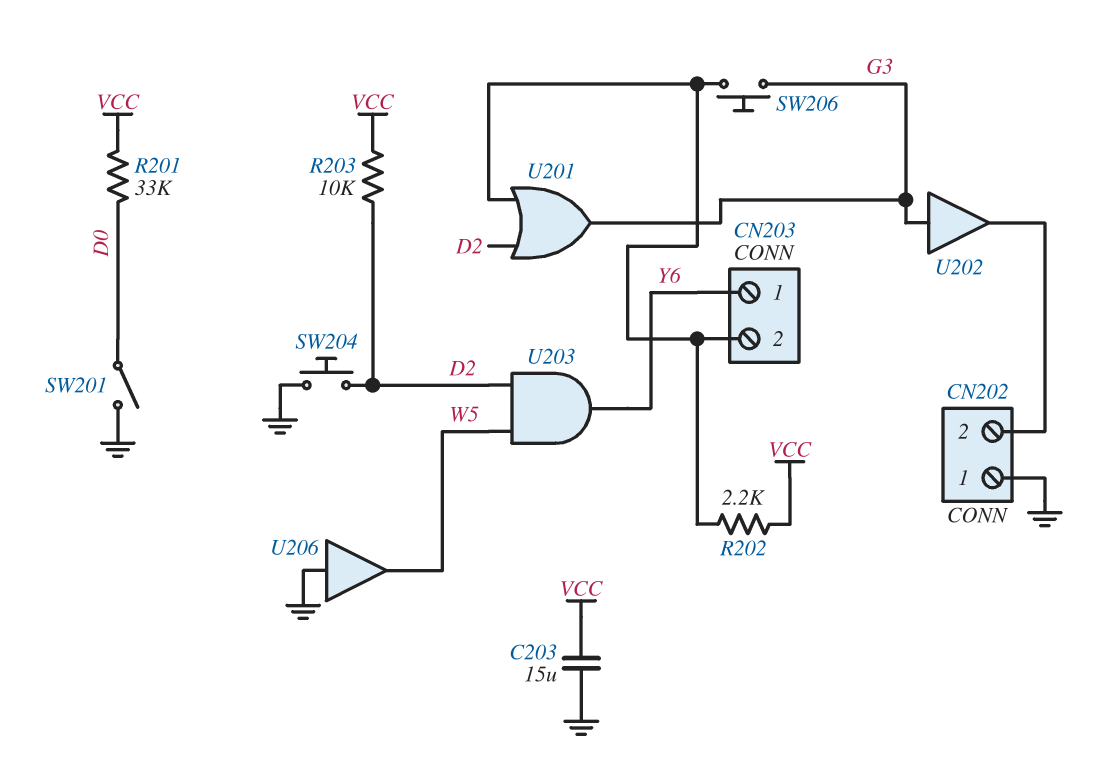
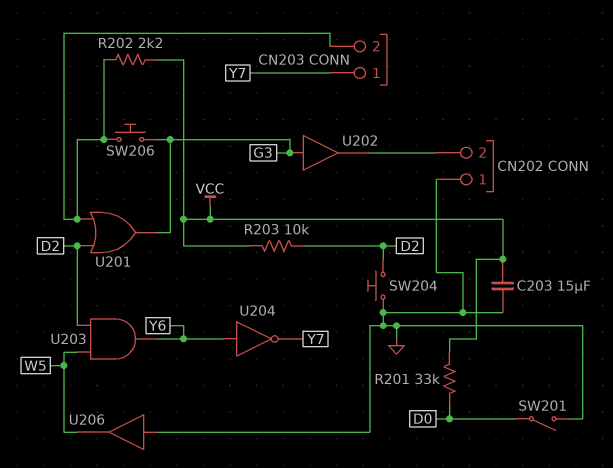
CN203 pin 1: Y6 -> Y7
U204: none -> NOT (in Y6, out Y7)

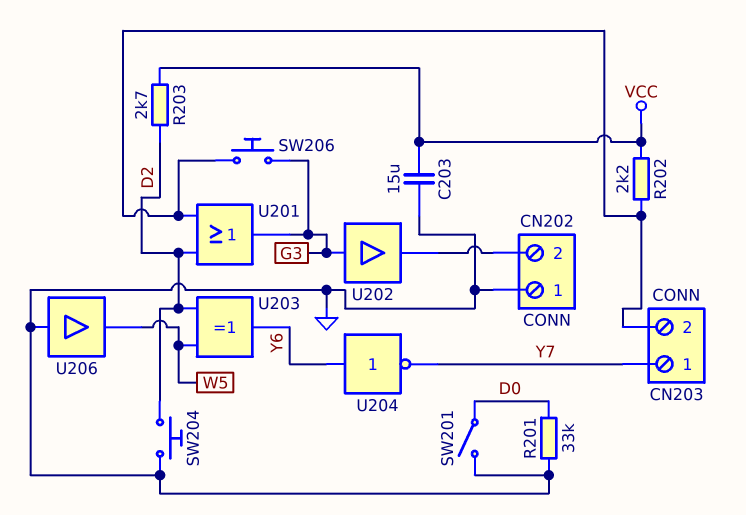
R201: 33k (D0, VCC) -> 33k (D0, GND)
R203: 10k (D2, VCC) -> 2.7k (D2, VCC)
U203: AND (in D2, in W5, out Y6) -> XOR (in D2, in W5, out Y6)

